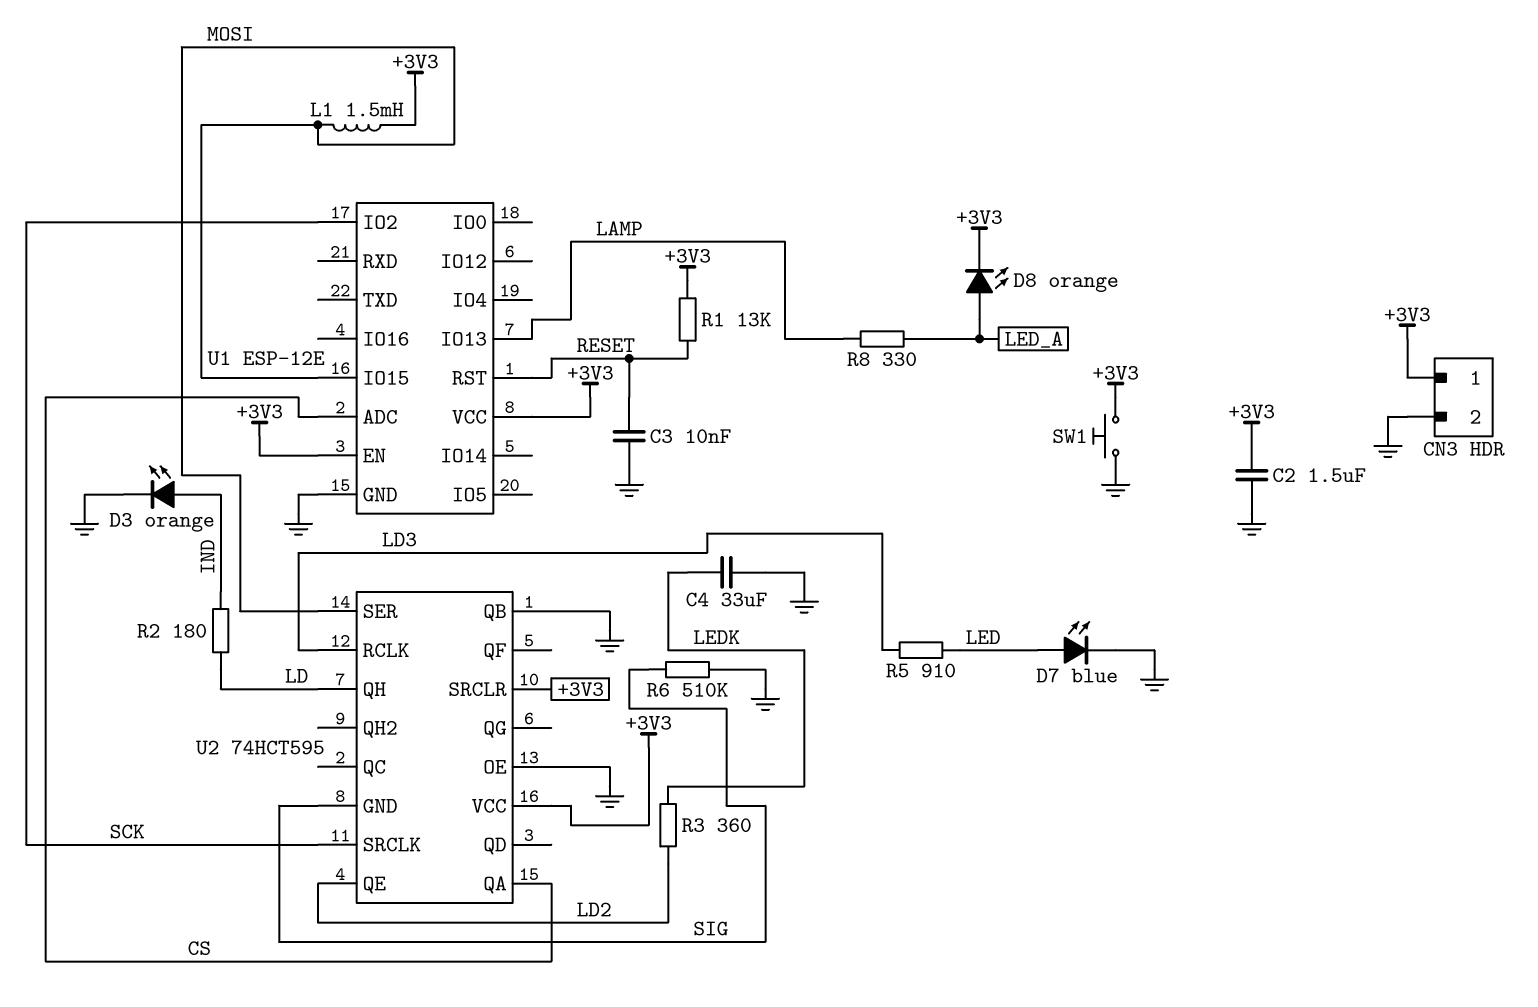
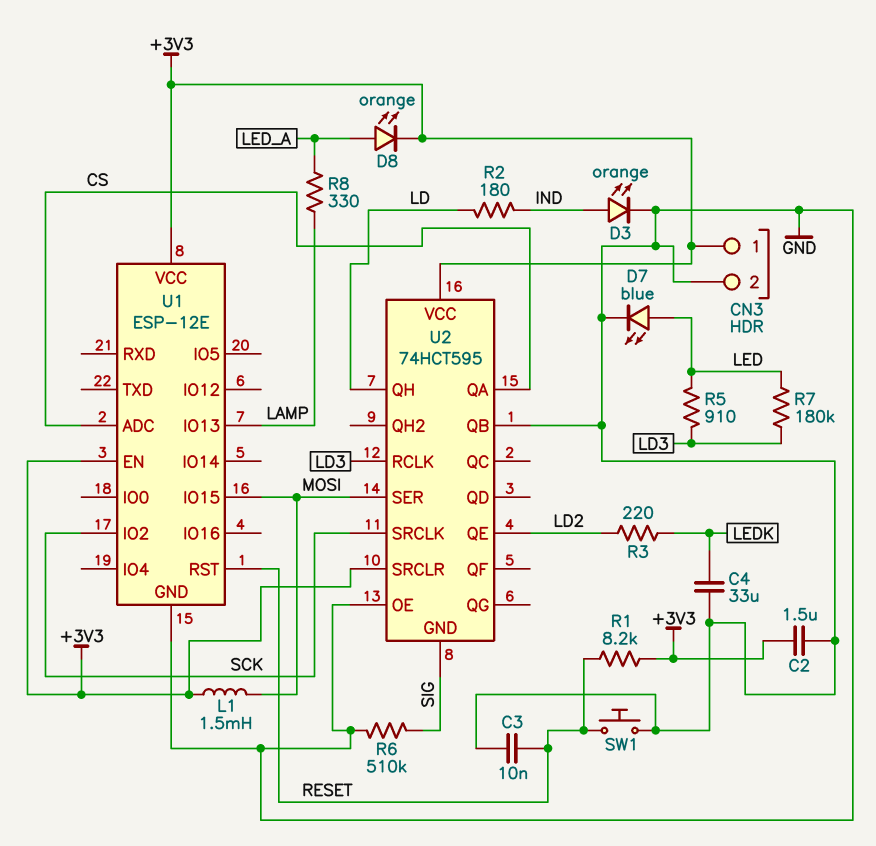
R1: 13k (+3V3, RESET) -> 8.2k (+3V3, RESET)
R3: 360 (LD2, LEDK) -> 220 (LD2, LEDK)
R7: none -> 180k (LD3, LED)
SW1: button (+3V3, GND) -> button (GND, RESET)

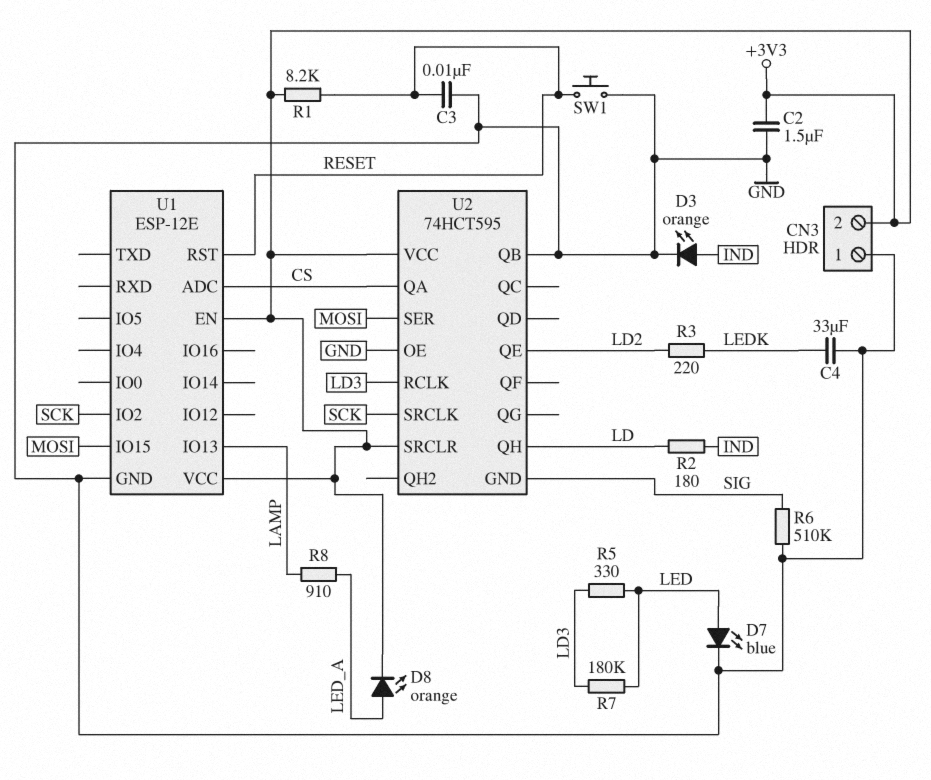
CN3 pin 1: +3V3 -> GND
CN3 pin 2: GND -> +3V3
L1: 1.5mH (+3V3, MOSI) -> none
R5: 910 (LD3, LED) -> 330 (LD3, LED)
R8: 330 (LAMP, LED_A) -> 910 (LAMP, LED_A)

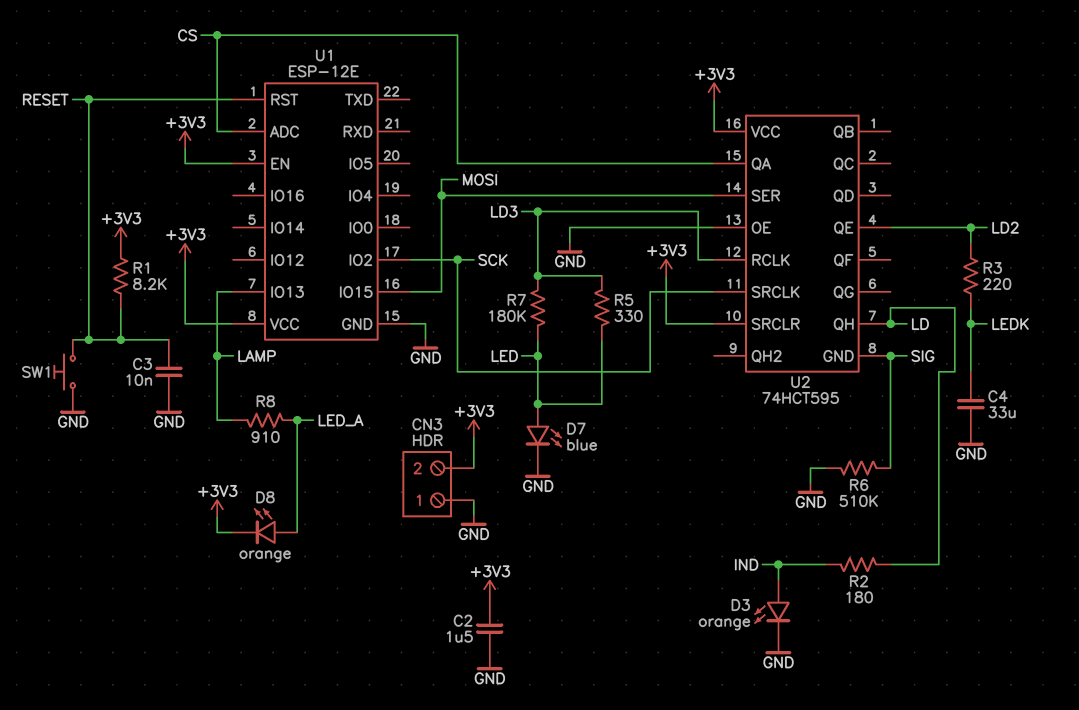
U2 pin QB: GND -> none

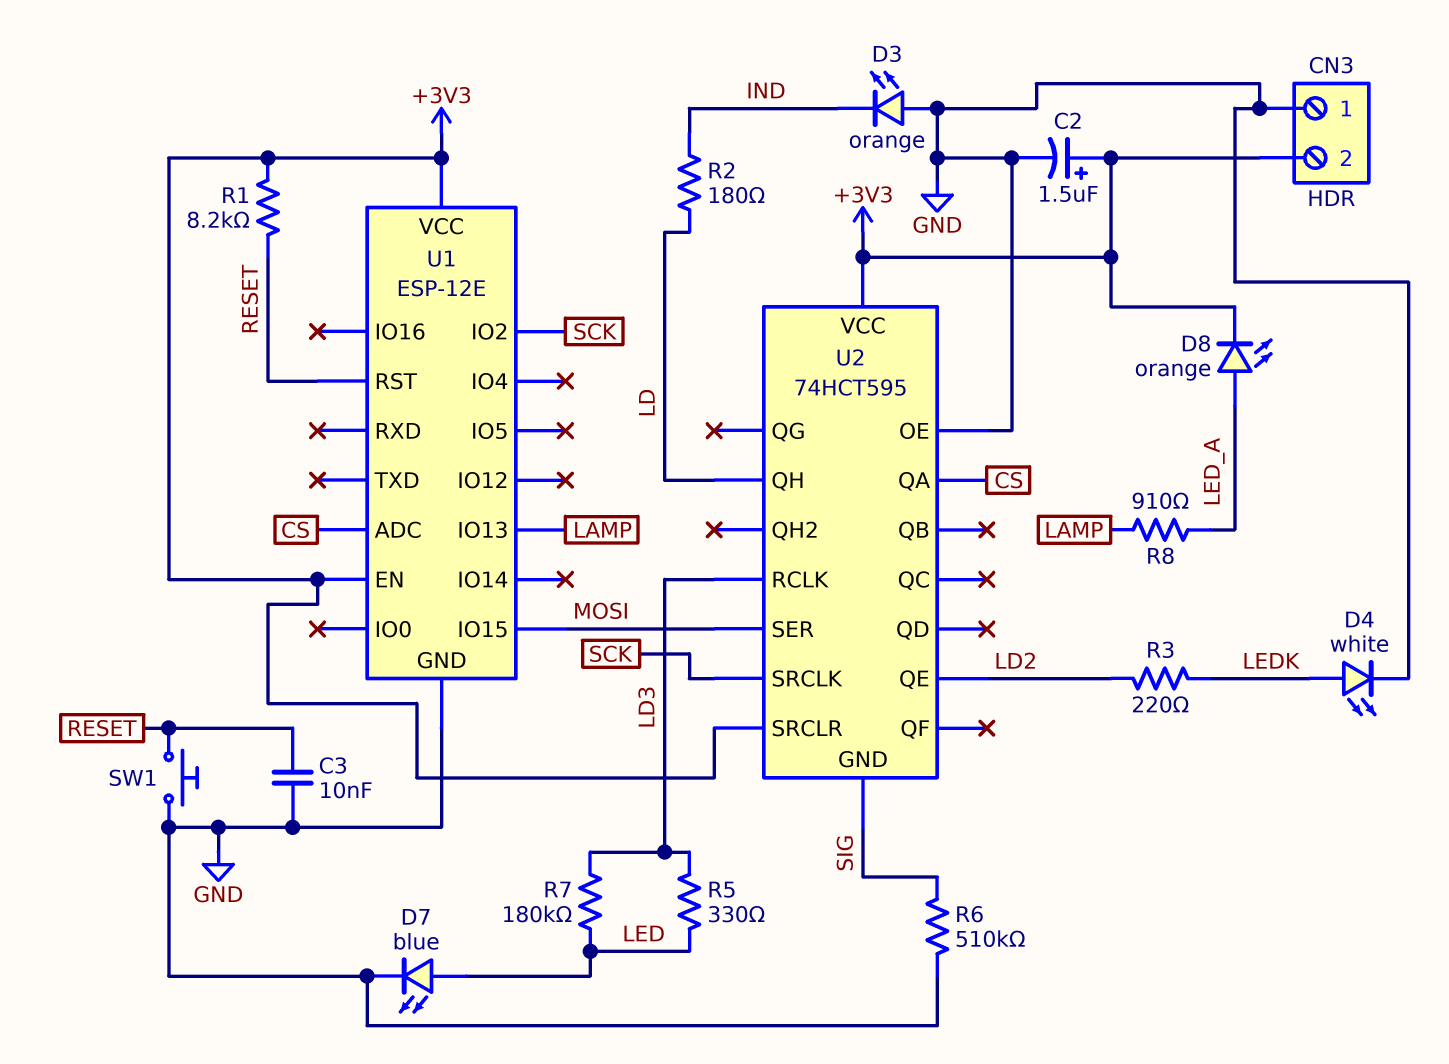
C2: 1.5uF (+3V3, GND) -> 1.5uF (plus +3V3, minus GND)
C4: 33uF (GND, LEDK) -> none
D3: LED orange (A IND, K GND) -> LED orange (A GND, K IND)
D4: none -> LED white (A LEDK, K GND)

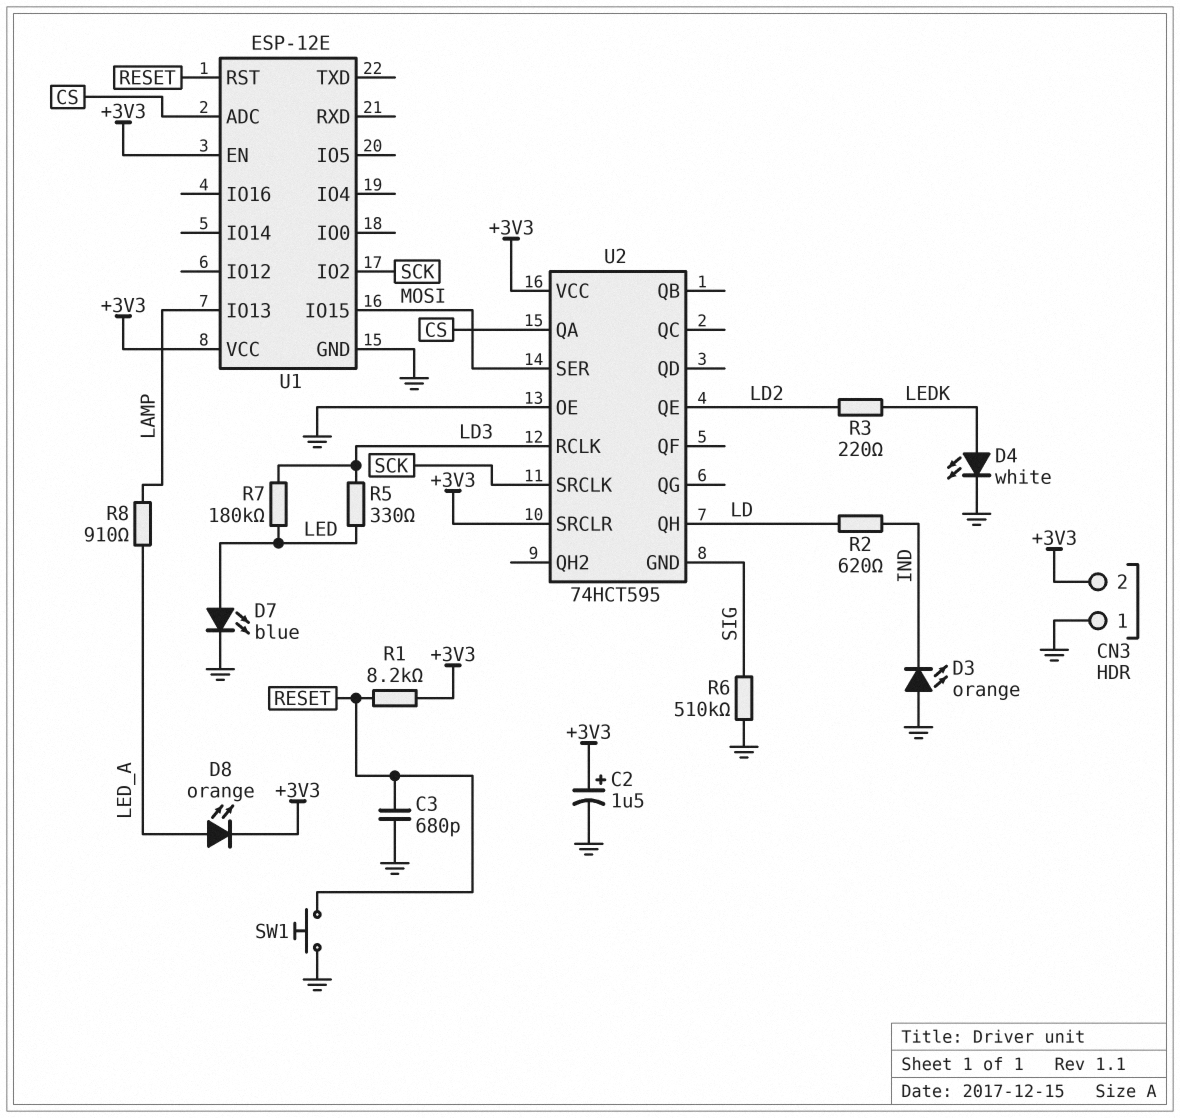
C3: 10nF (GND, RESET) -> 680pF (GND, RESET)
R2: 180 (IND, LD) -> 620 (IND, LD)

